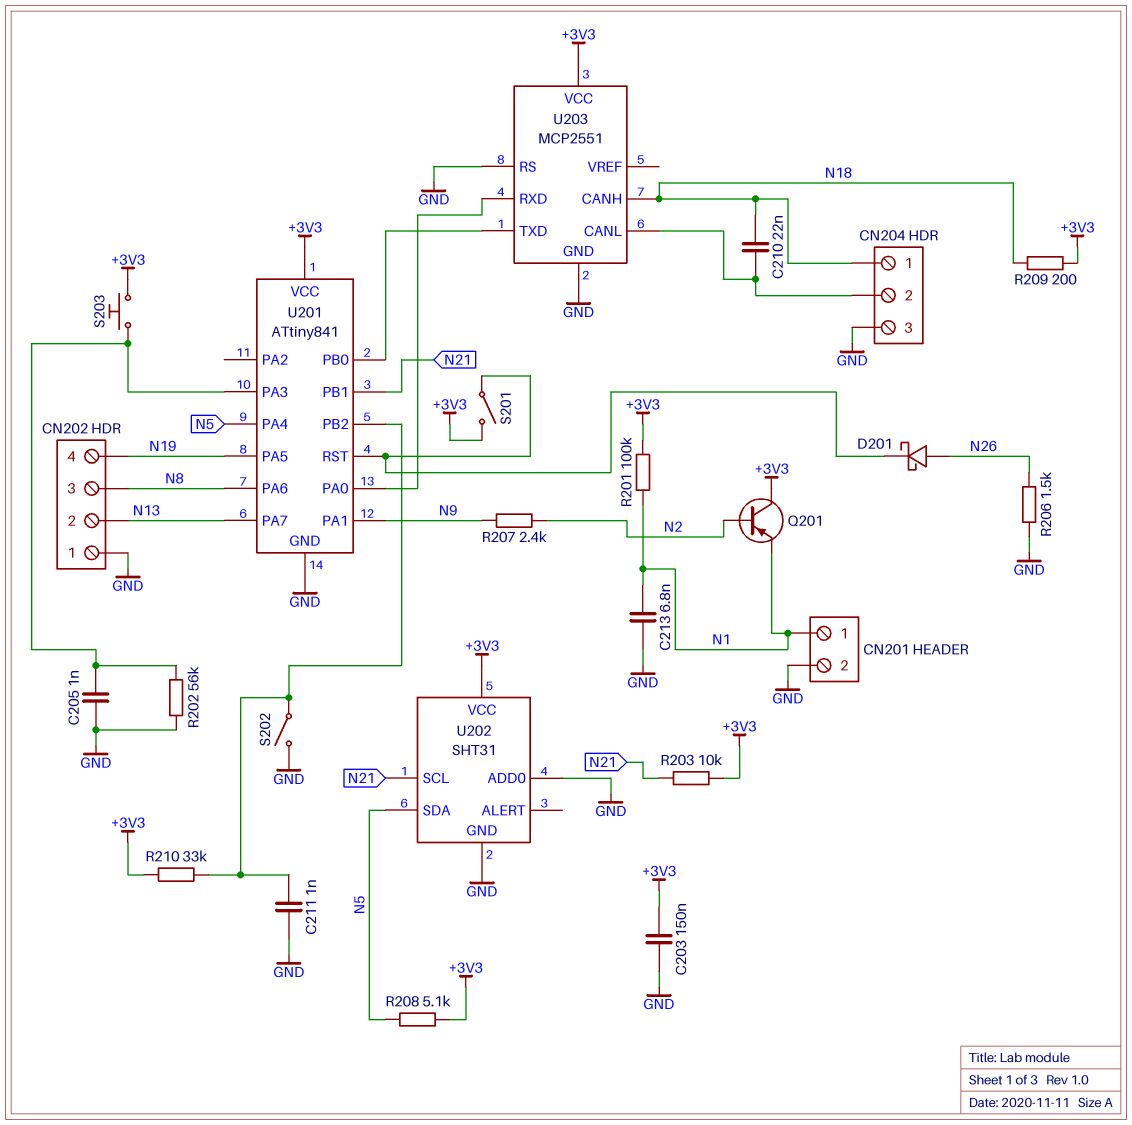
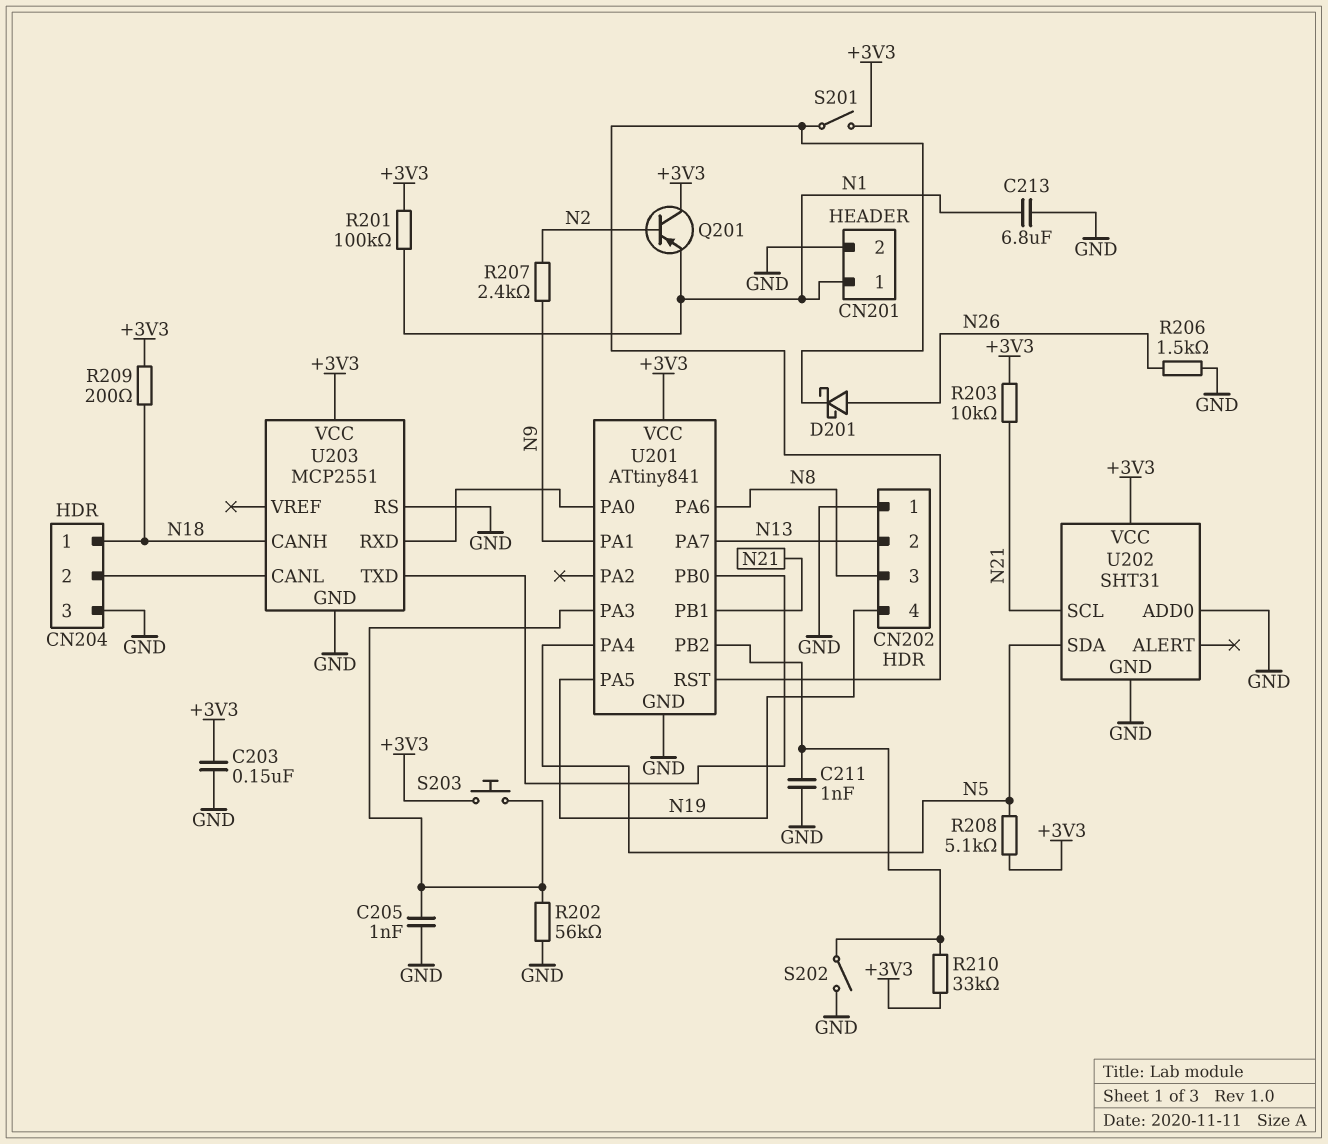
C210: 22nF (CN204/2, N18) -> none
C213: 6.8nF (GND, N1) -> 6.8uF (GND, N1)

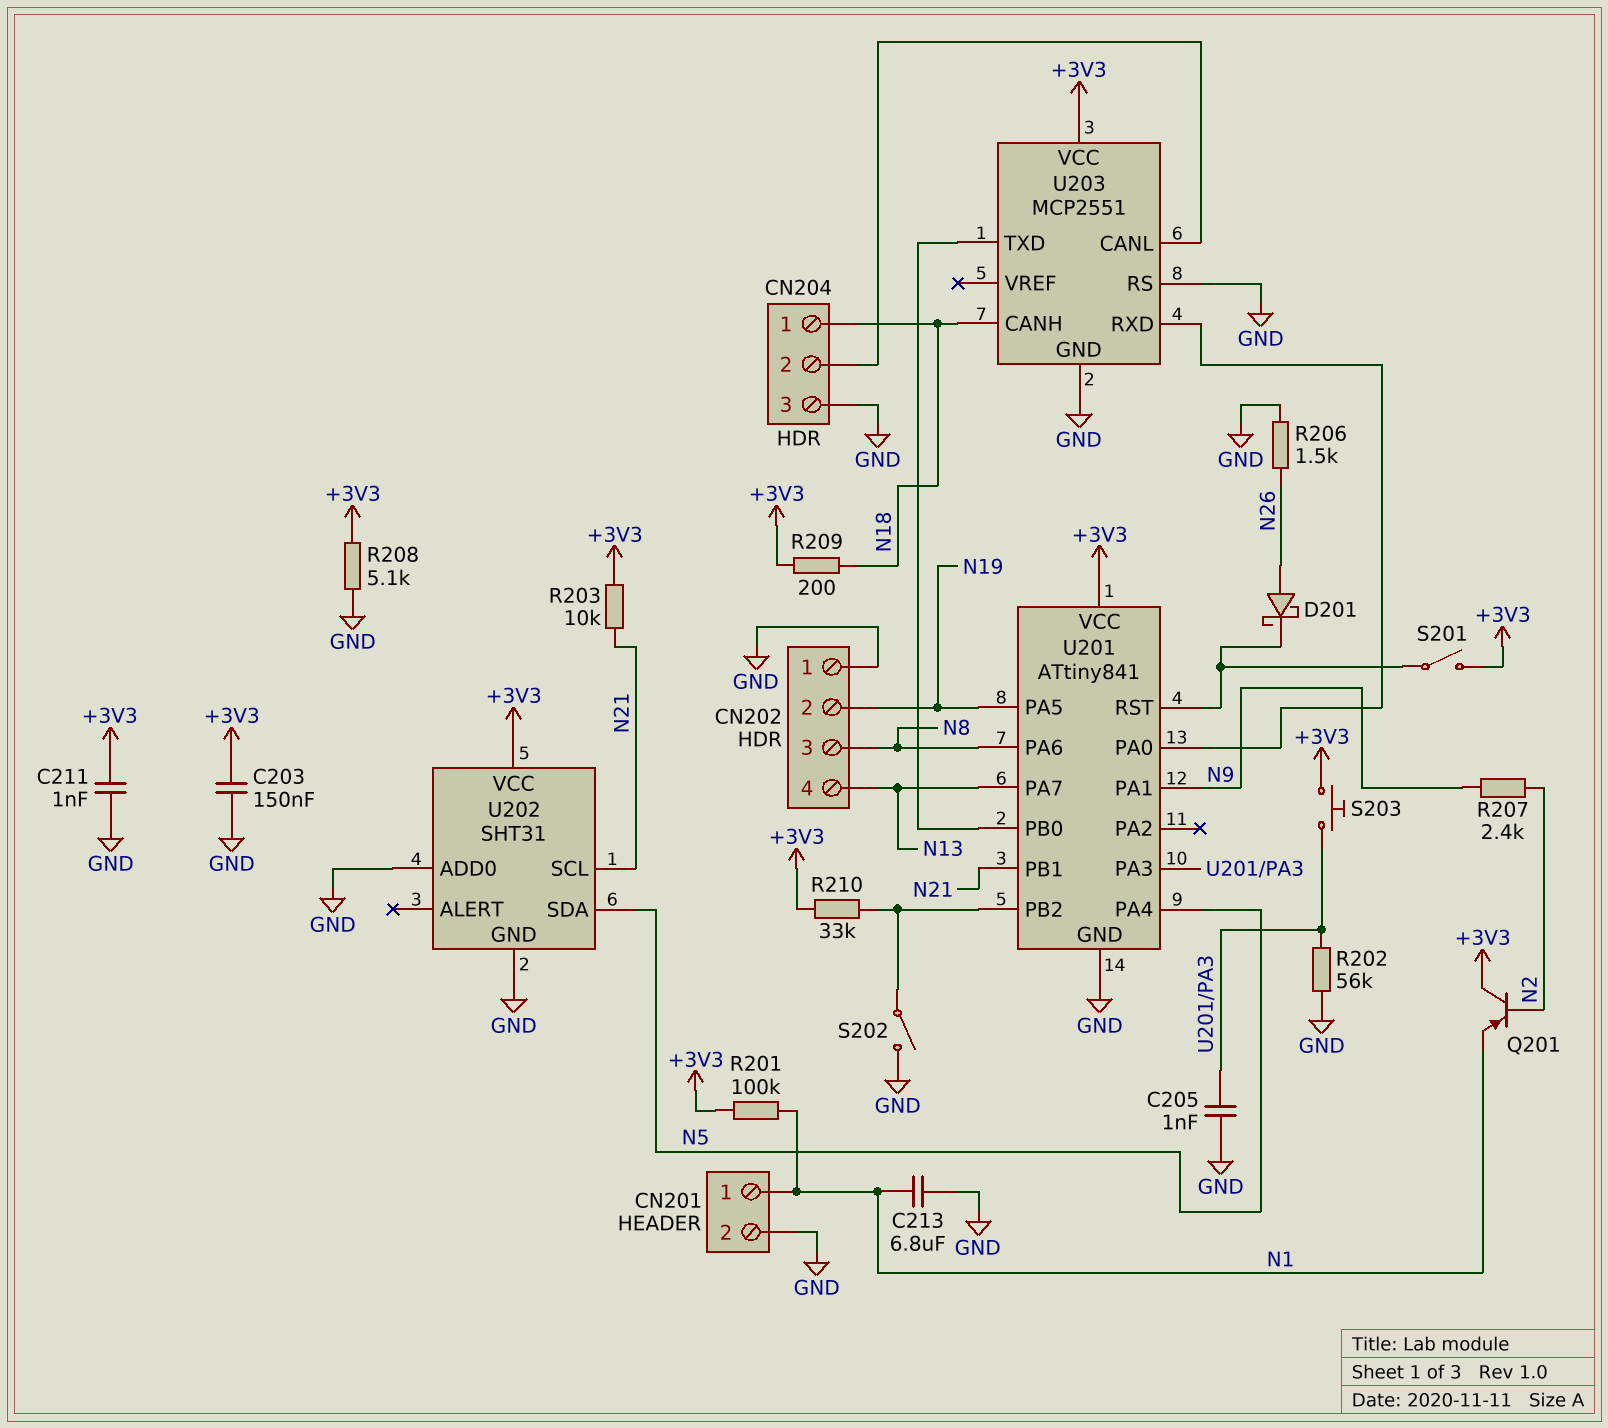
C211: 1nF (GND, U201/PB2) -> 1nF (+3V3, GND)
CN202 pin 2: N13 -> N19
CN202 pin 4: N19 -> N13
R208: 5.1k (+3V3, N5) -> 5.1k (+3V3, GND)

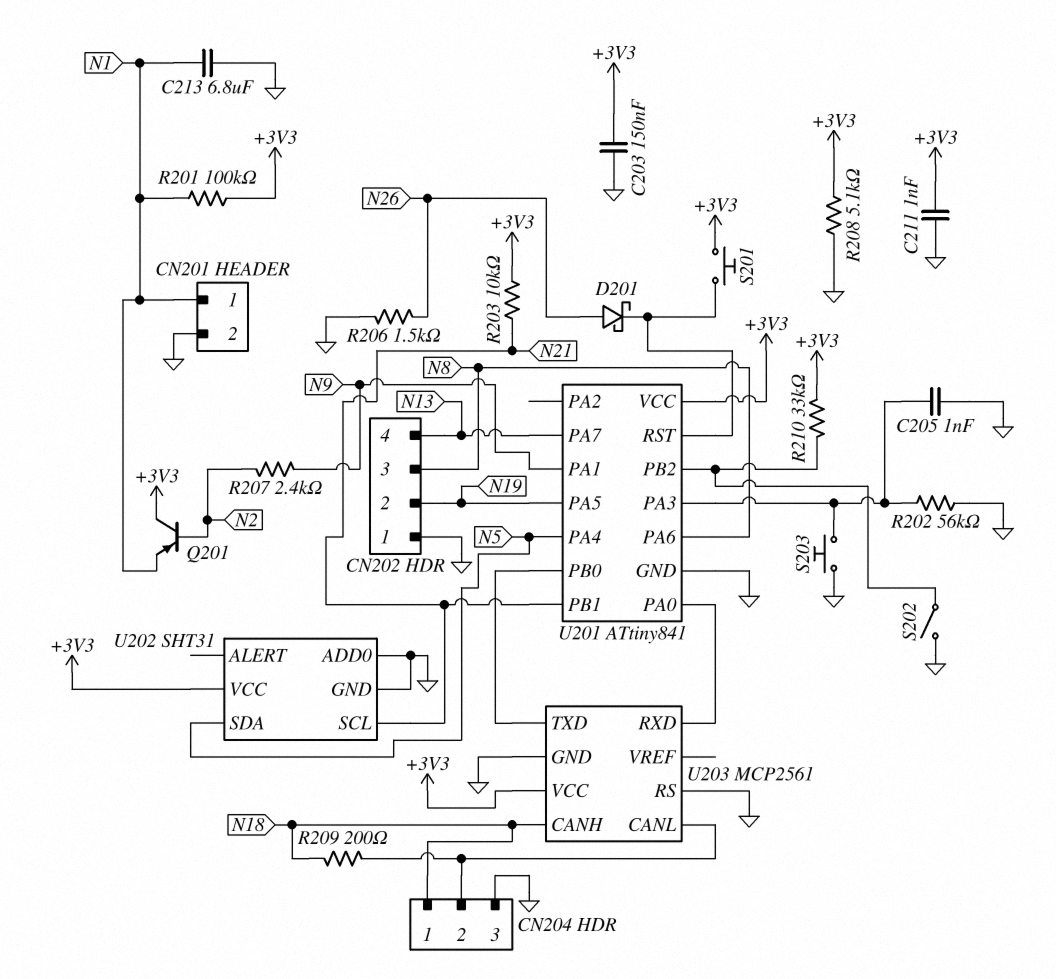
R209: 200 (+3V3, N18) -> 200 (CN204/2, N18)
S201: switch (+3V3, U201/RST) -> button (+3V3, U201/RST)
S203: button (+3V3, U201/PA3) -> button (GND, U201/PA3)
U203: MCP2551 -> MCP2561

